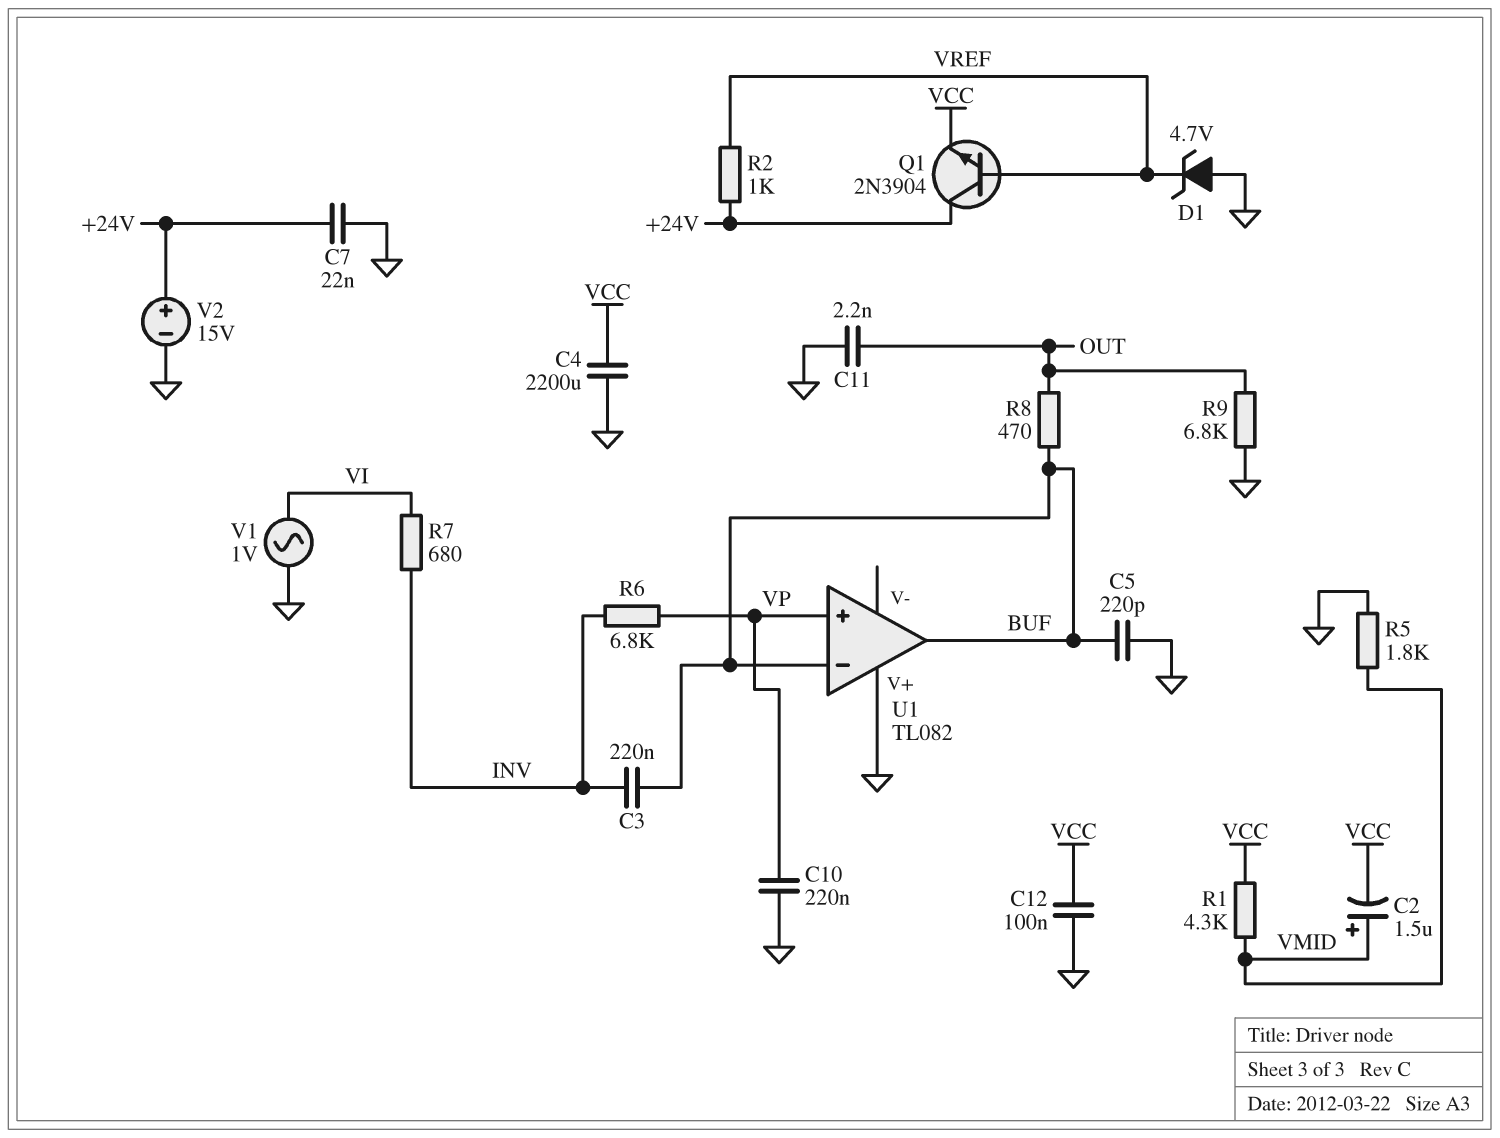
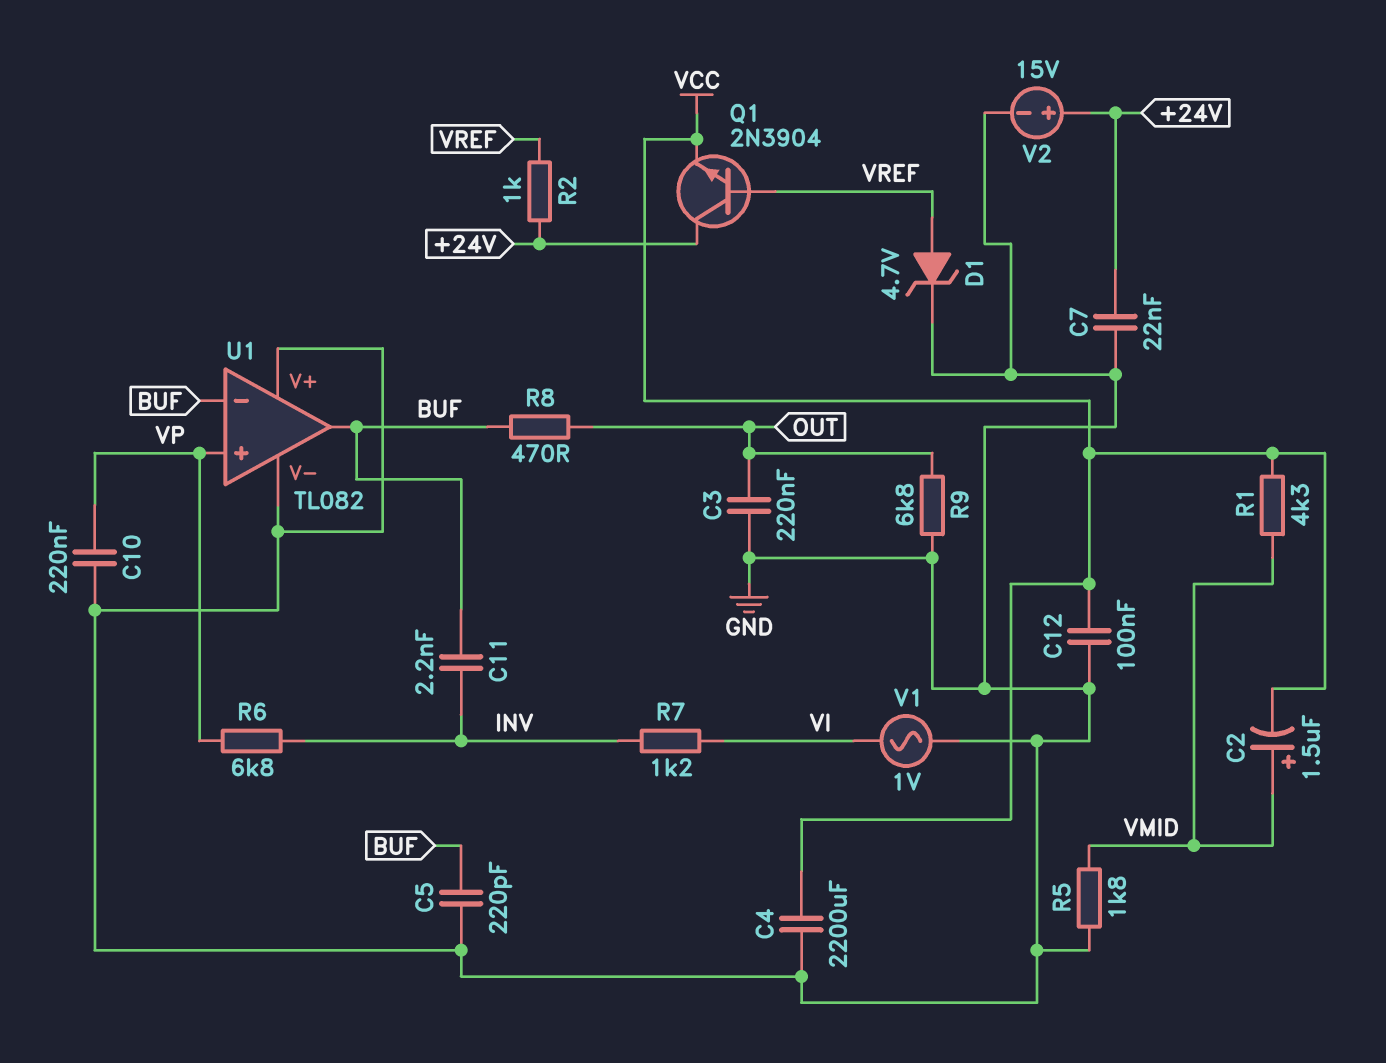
C3: 220nF (BUF, INV) -> 220nF (GND, OUT)
C11: 2.2nF (GND, OUT) -> 2.2nF (BUF, INV)
D1: zener 4.7V (A GND, K VREF) -> zener 4.7V (A VREF, K GND)
R7: 680 (INV, VI) -> 1.2k (INV, VI)
U1 pin V-: none -> GND

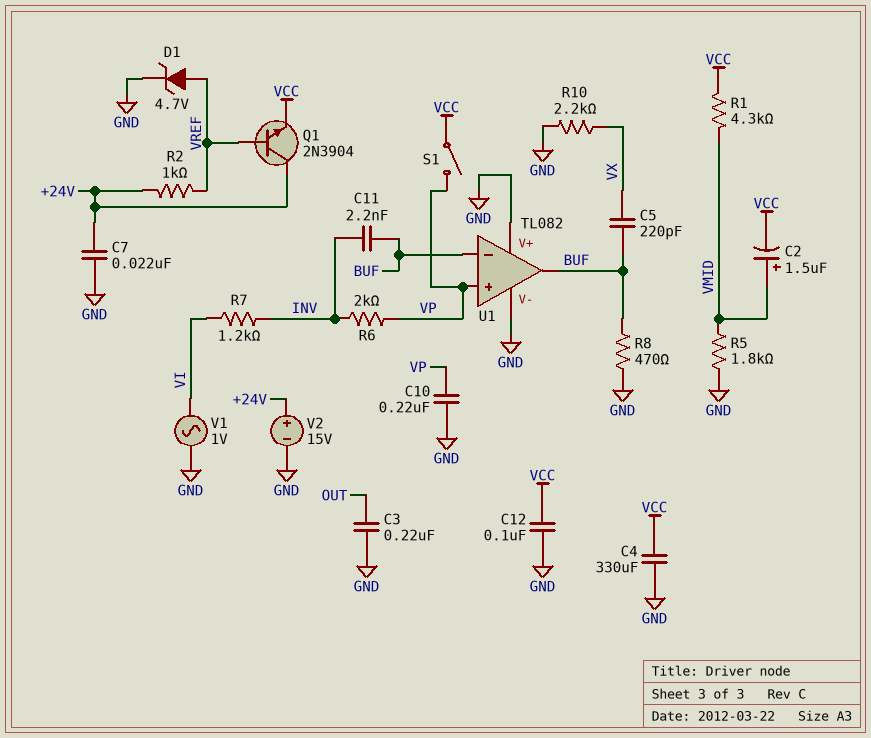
C4: 2200uF (GND, VCC) -> 330uF (GND, VCC)
C5: 220pF (BUF, GND) -> 220pF (BUF, VX)
R6: 6.8k (INV, VP) -> 2k (INV, VP)
R8: 470 (BUF, OUT) -> 470 (BUF, GND)
R9: 6.8k (GND, OUT) -> none
R10: none -> 2.2k (GND, VX)
S1: none -> switch (VCC, VP)

